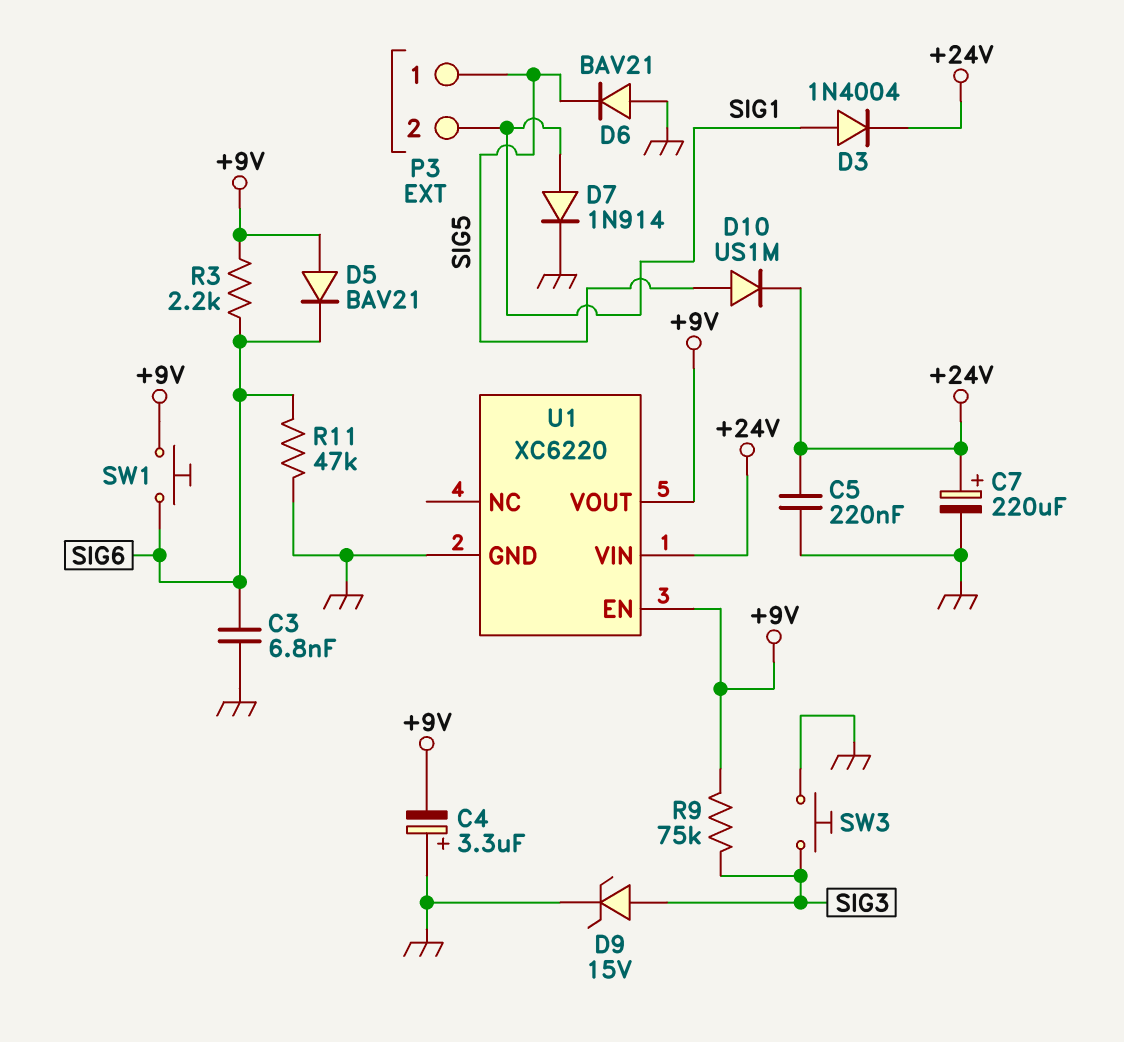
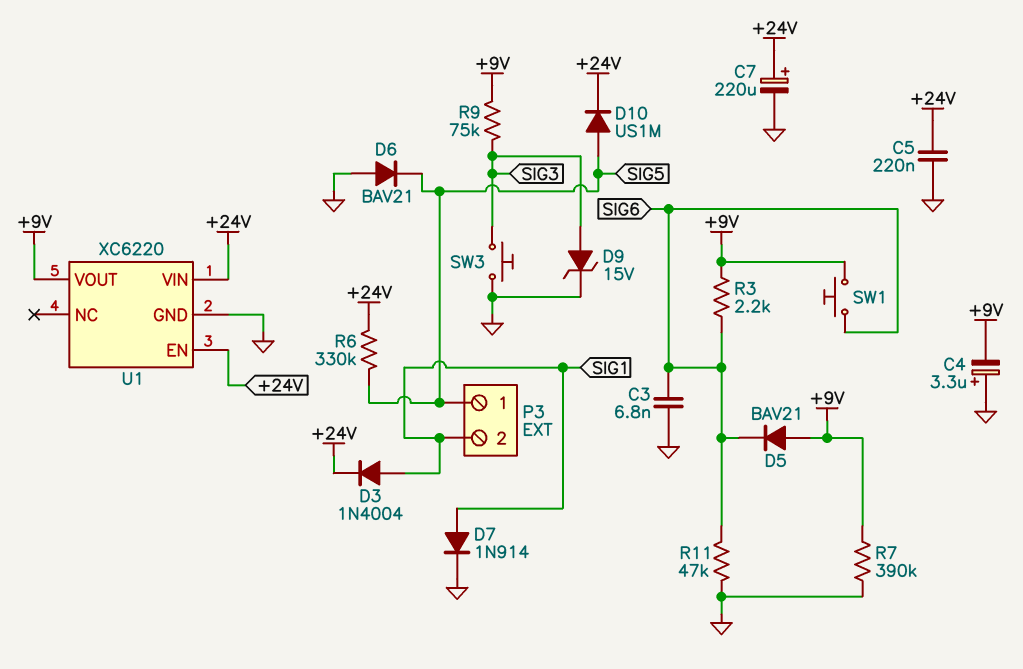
R6: none -> 330k (+24V, SIG5)
R7: none -> 390k (+9V, GND)
U1 pin EN: +9V -> +24V

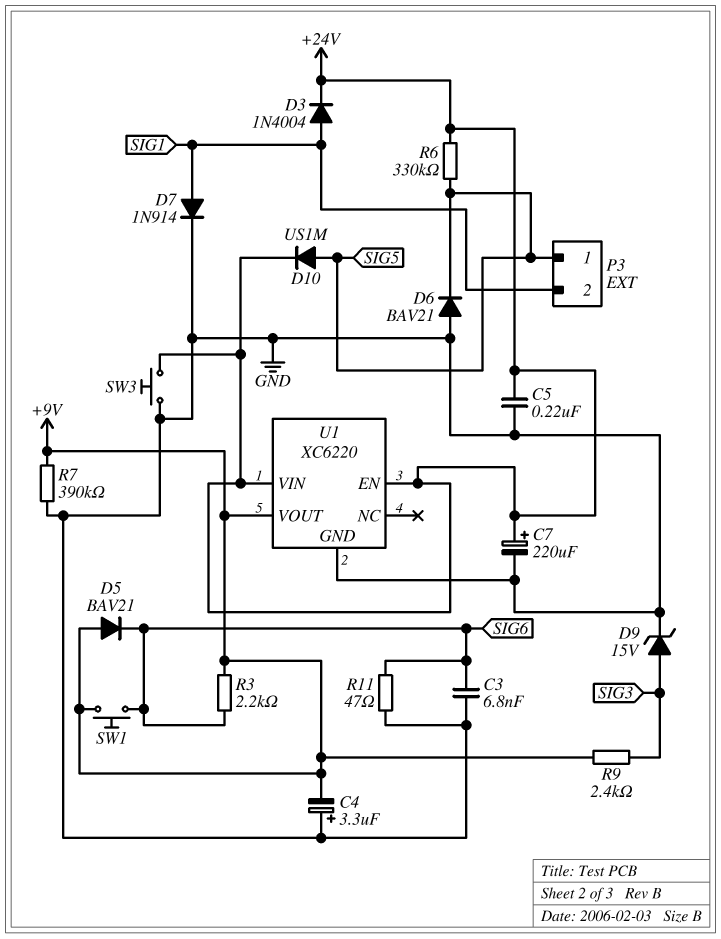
R9: 75k (+9V, SIG3) -> 2.4k (+9V, SIG3)
R11: 47k (GND, SIG6) -> 47 (GND, SIG6)
SW3: button (GND, SIG3) -> button (+24V, GND)

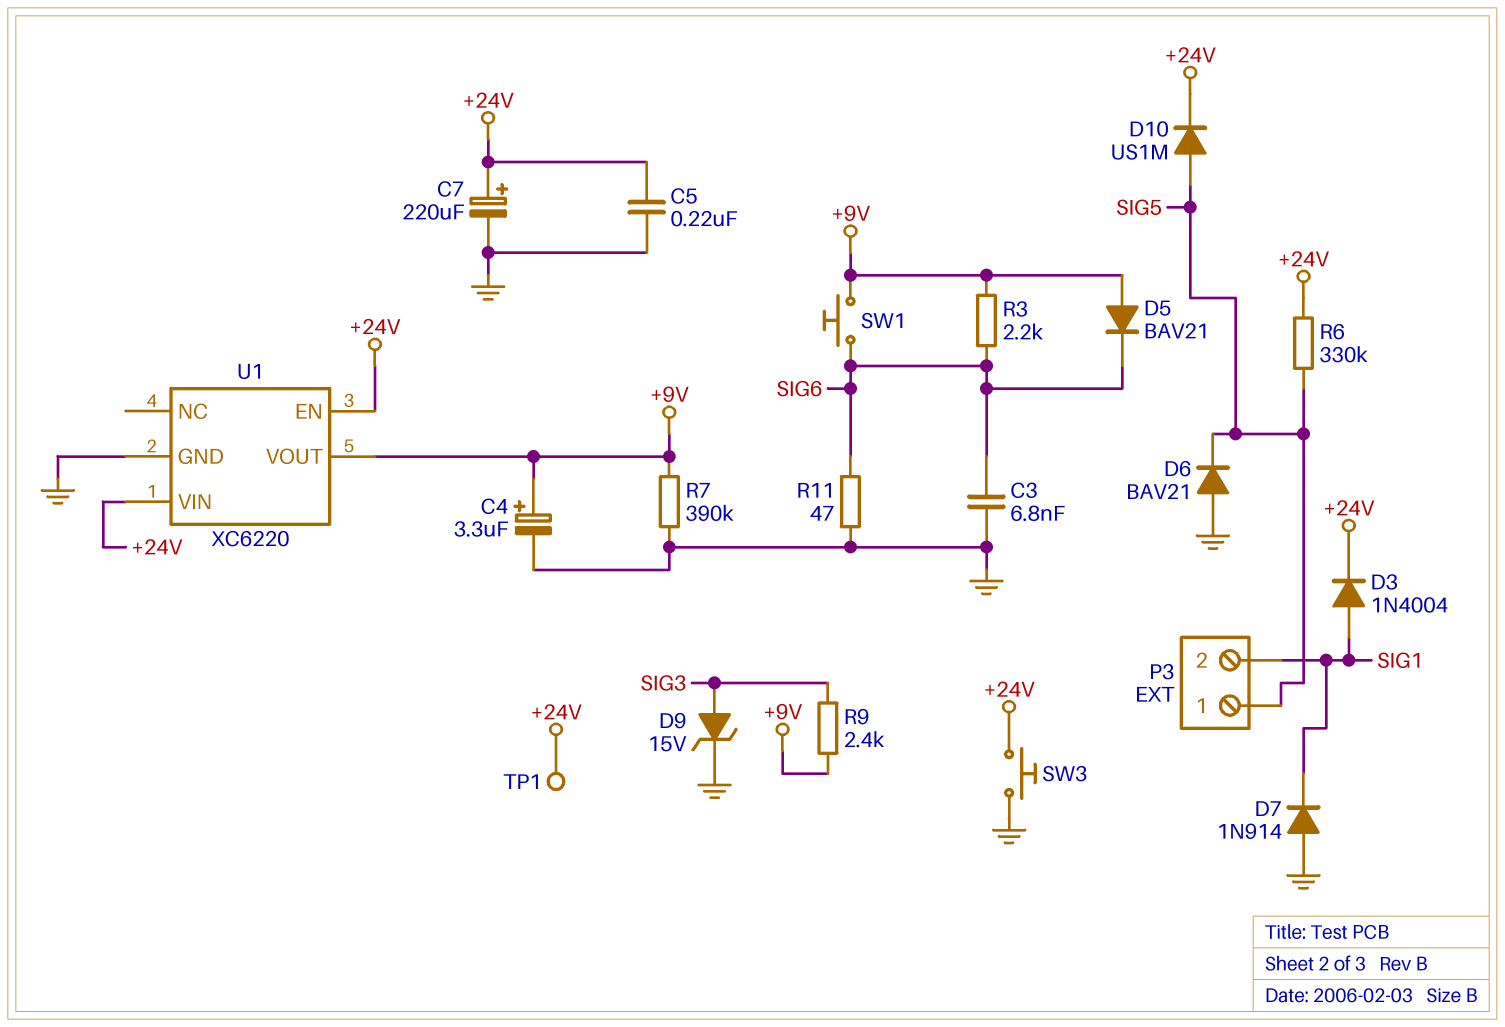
C4: 3.3uF (plus GND, minus +9V) -> 3.3uF (plus +9V, minus GND)
D7: diode 1N914 (A SIG1, K GND) -> diode 1N914 (A GND, K SIG1)
TP1: none -> test point (+24V)

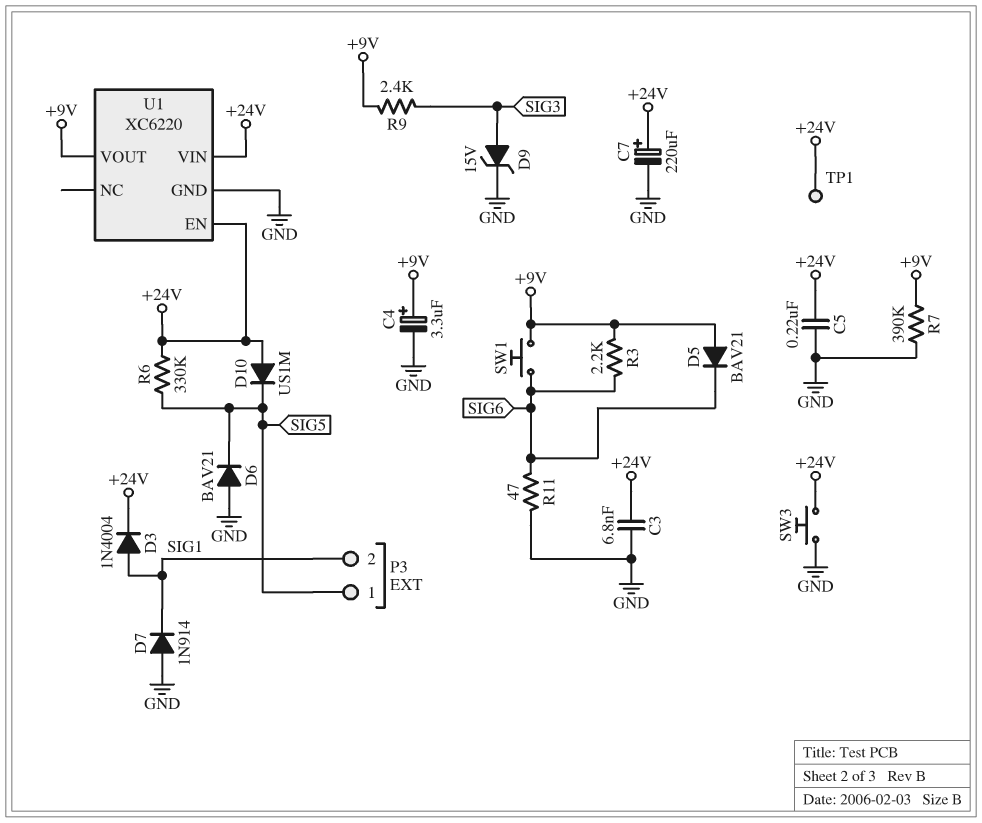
C3: 6.8nF (GND, SIG6) -> 6.8nF (+24V, GND)
D10: diode US1M (A SIG5, K +24V) -> diode US1M (A +24V, K SIG5)

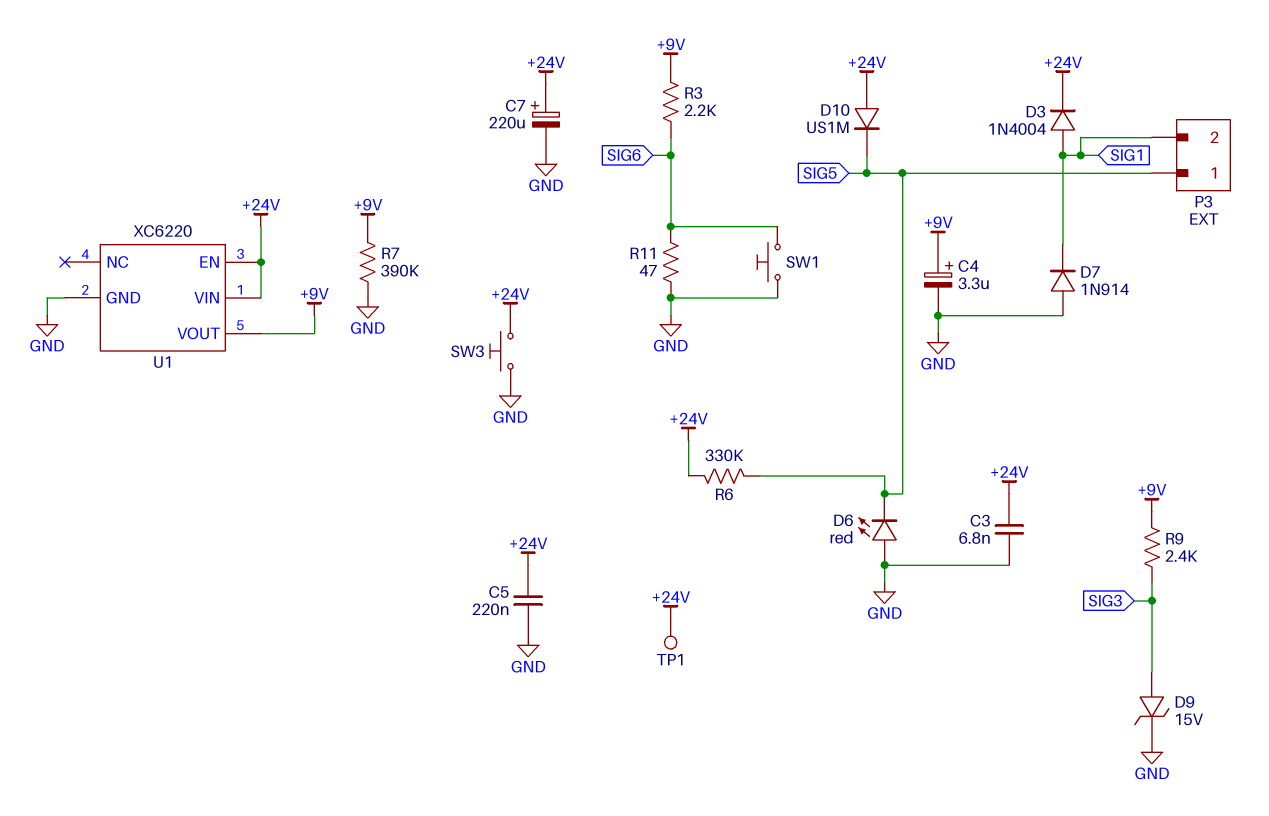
D5: diode BAV21 (A +9V, K SIG6) -> none
D6: diode BAV21 (A GND, K SIG5) -> LED red (A GND, K SIG5)
SW1: button (+9V, SIG6) -> button (GND, SIG6)

